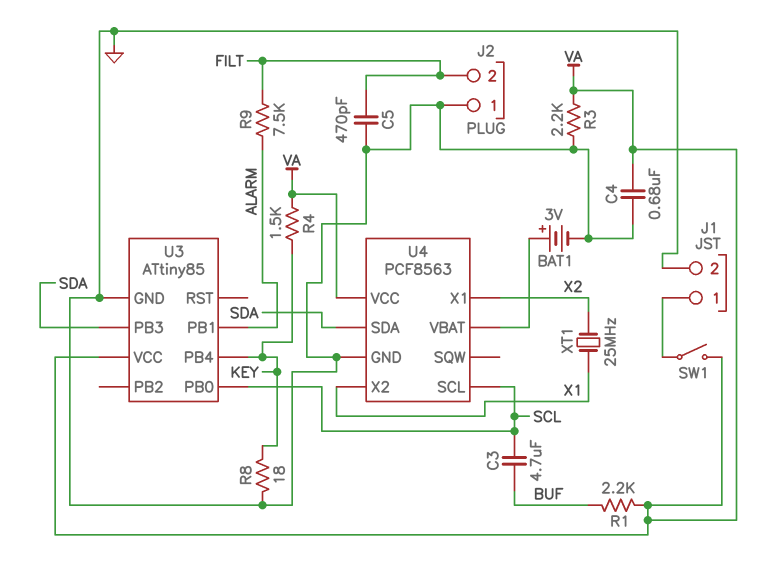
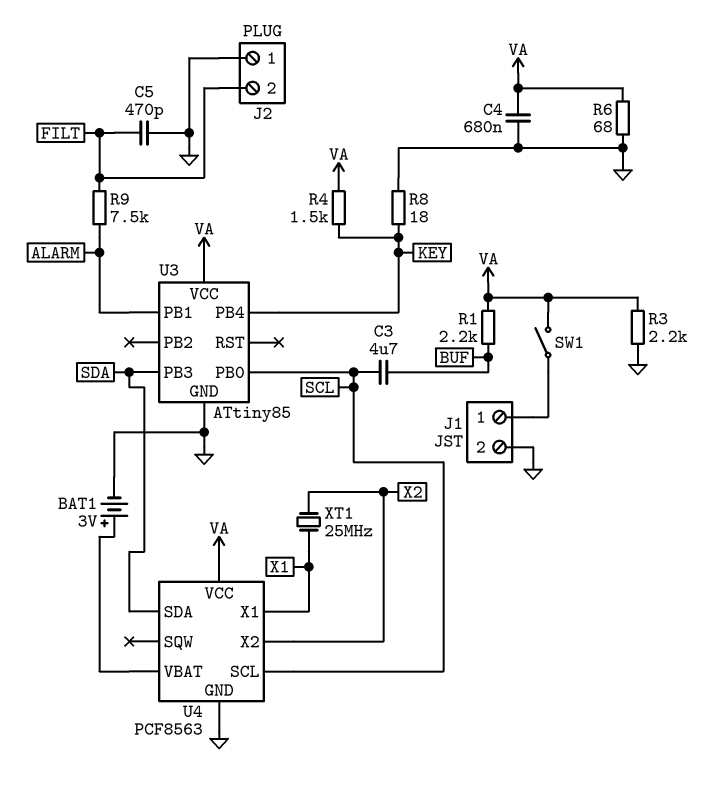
R6: none -> 68 (GND, VA)
U4 pin X1: X2 -> X1
U4 pin X2: X1 -> X2

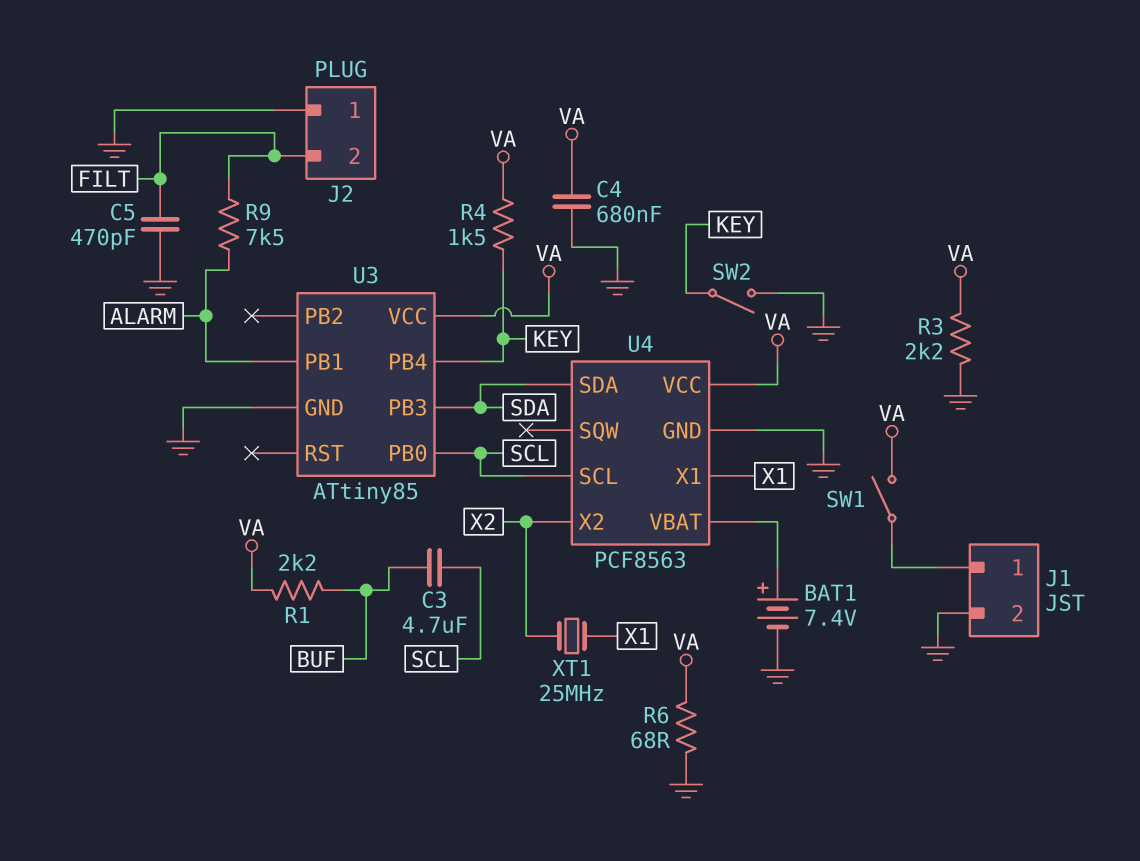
BAT1: 3V (plus U4/VBAT, minus GND) -> 7.4V (plus U4/VBAT, minus GND)
R8: 18 (GND, KEY) -> none
SW2: none -> switch (GND, KEY)

